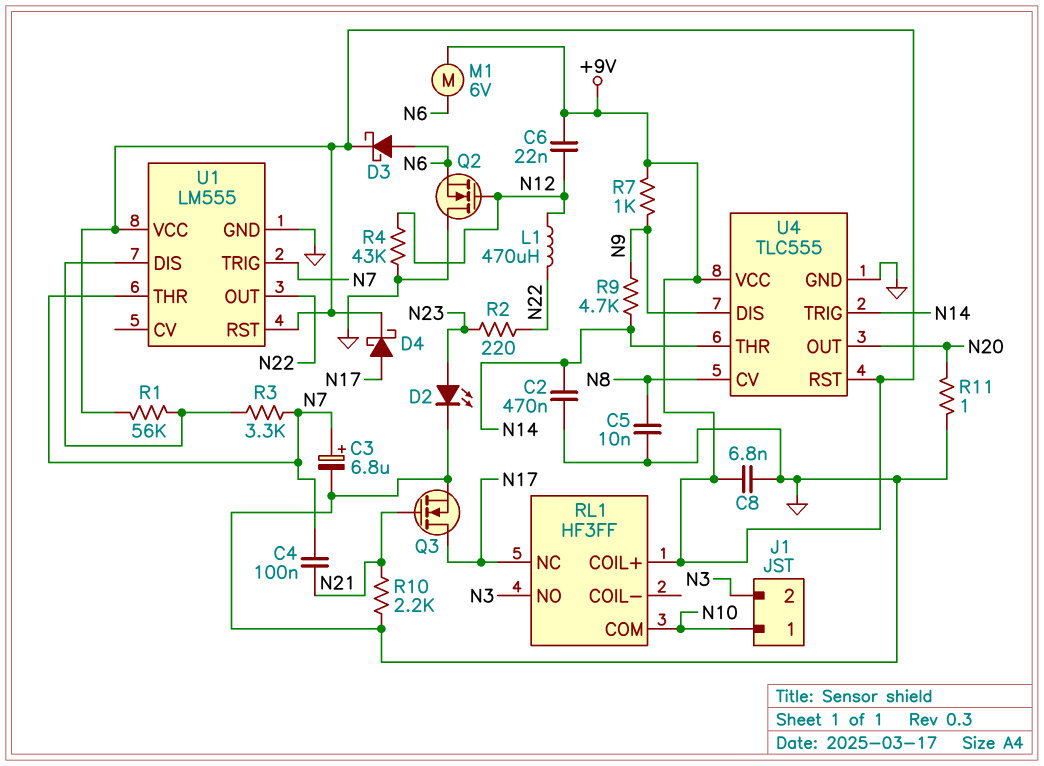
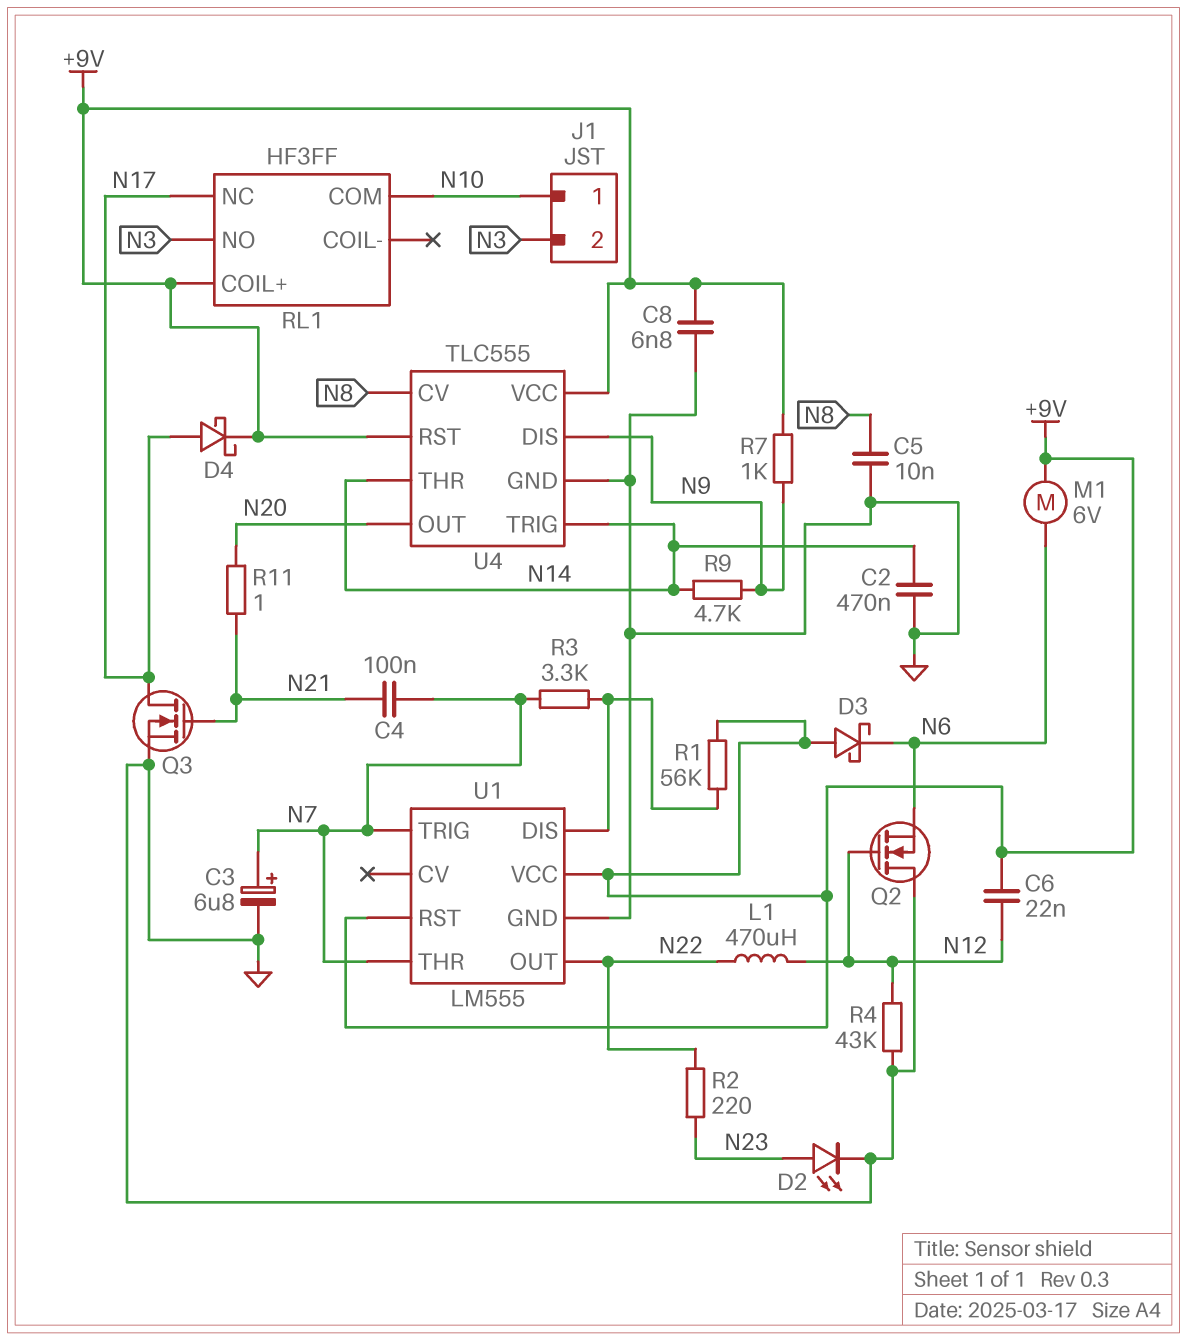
D3: schottky (A N6, K +9V) -> schottky (A +9V, K N6)
R10: 2.2k (GND, N21) -> none
R11: 1 (GND, N20) -> 1 (N20, N21)

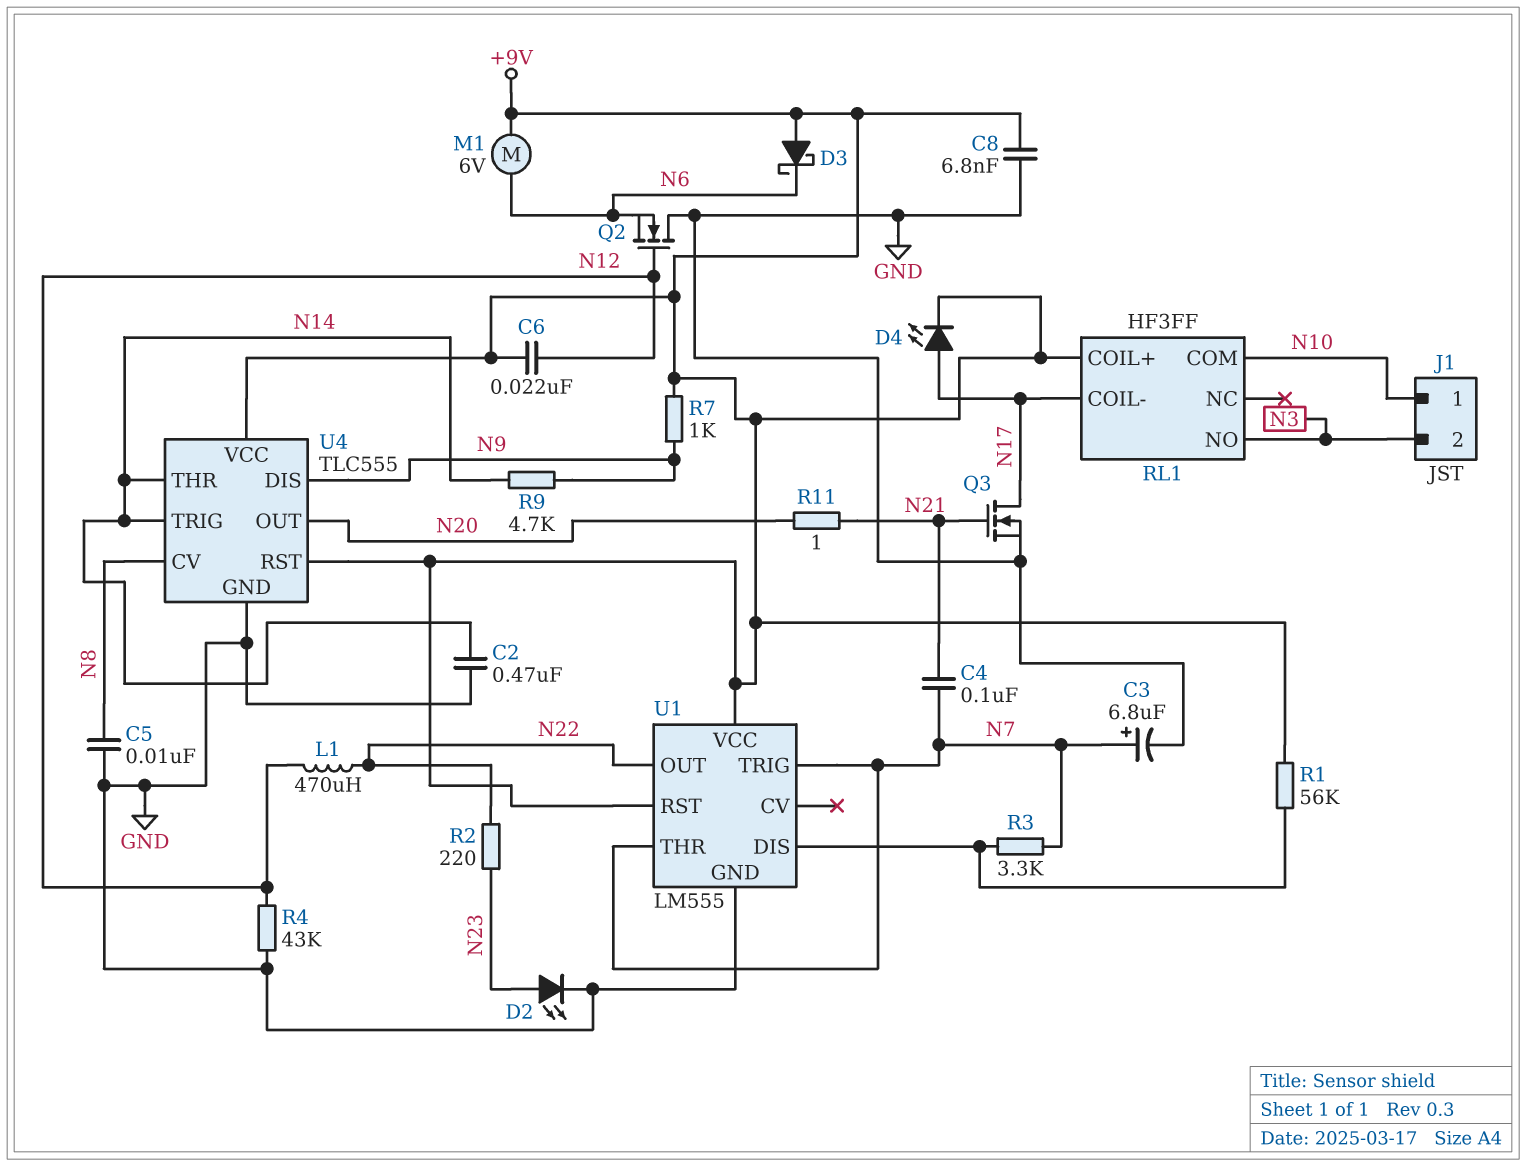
D4: schottky (A N17, K +9V) -> LED (A N17, K +9V)
RL1 pin COIL-: none -> N17
RL1 pin NC: N17 -> none

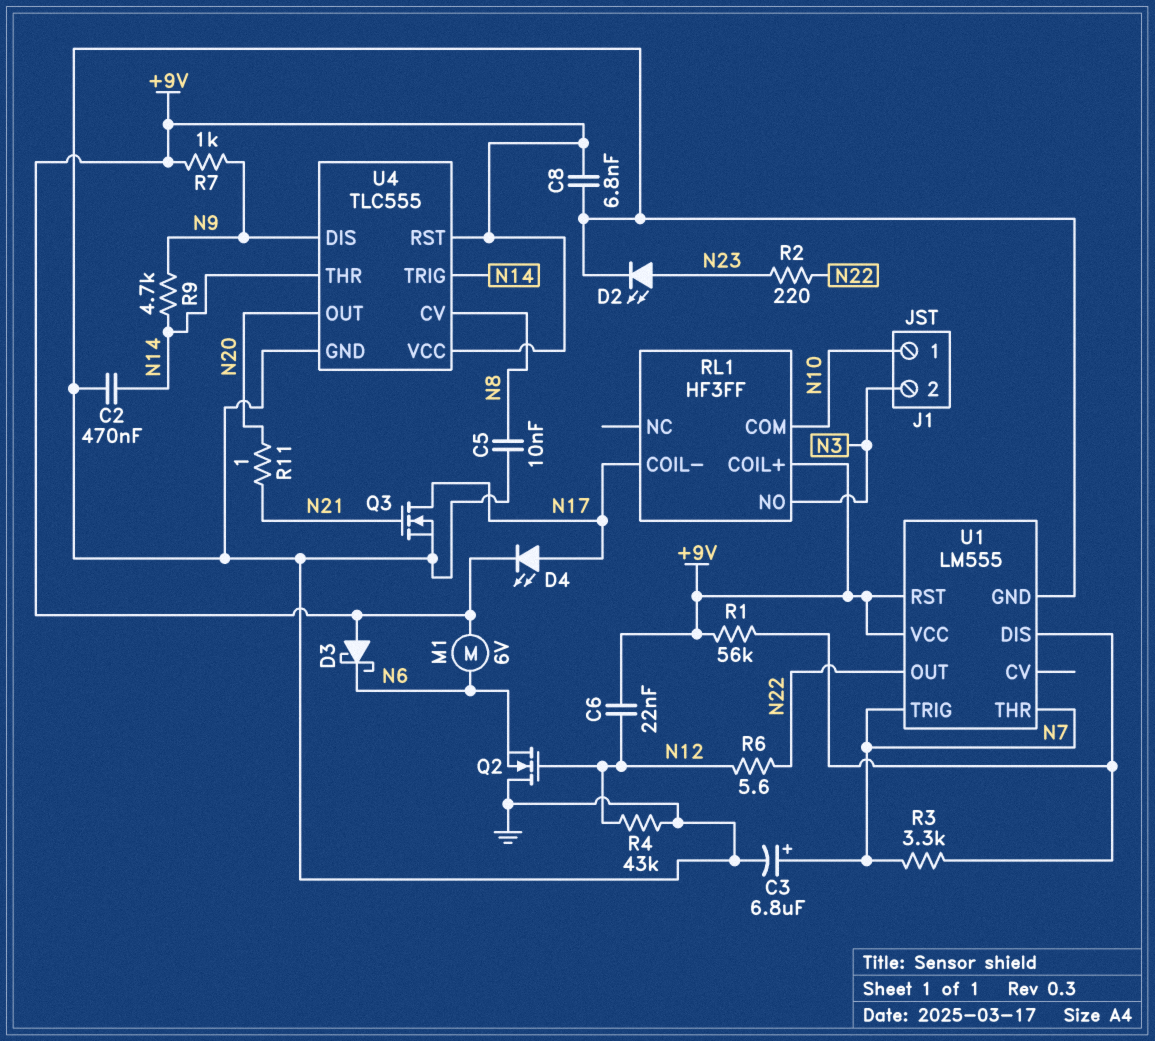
C4: 100nF (N7, N21) -> none
L1: 470uH (N12, N22) -> none
R6: none -> 5.6 (N12, N22)

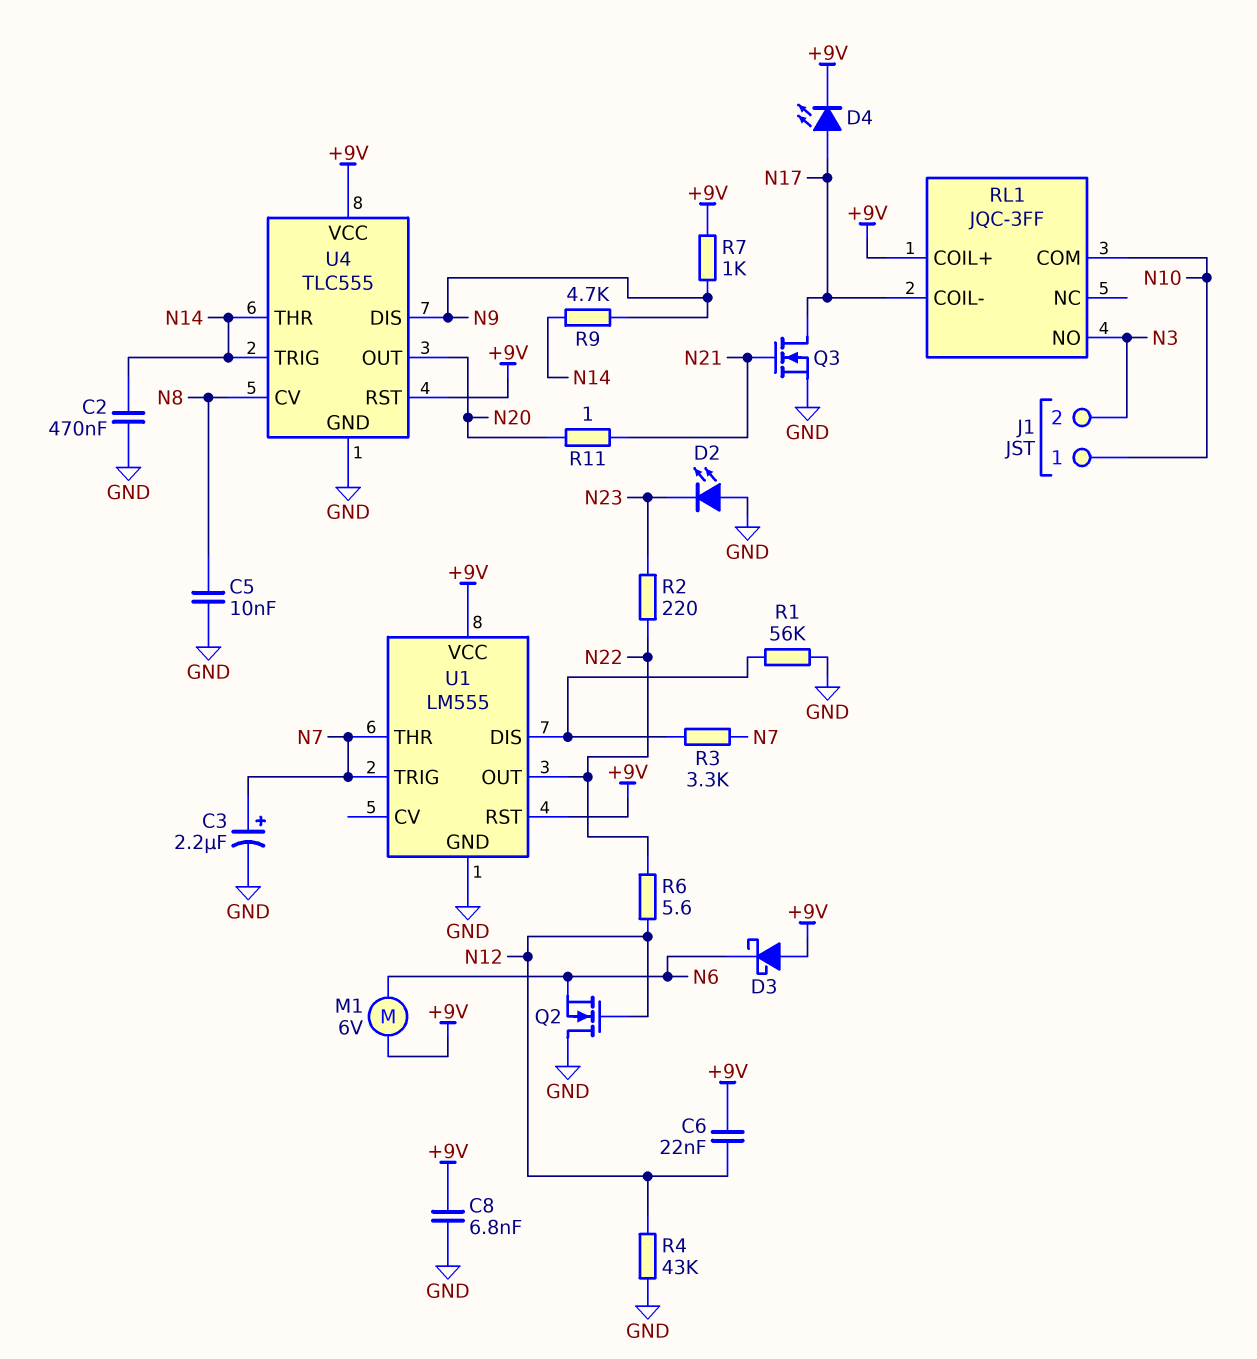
C3: 6.8uF (plus N7, minus GND) -> 2.2uF (plus N7, minus GND)
D2: LED (A N23, K GND) -> LED (A GND, K N23)
R1: 56k (+9V, U1/DIS) -> 56k (GND, U1/DIS)
RL1: HF3FF -> JQC-3FF

